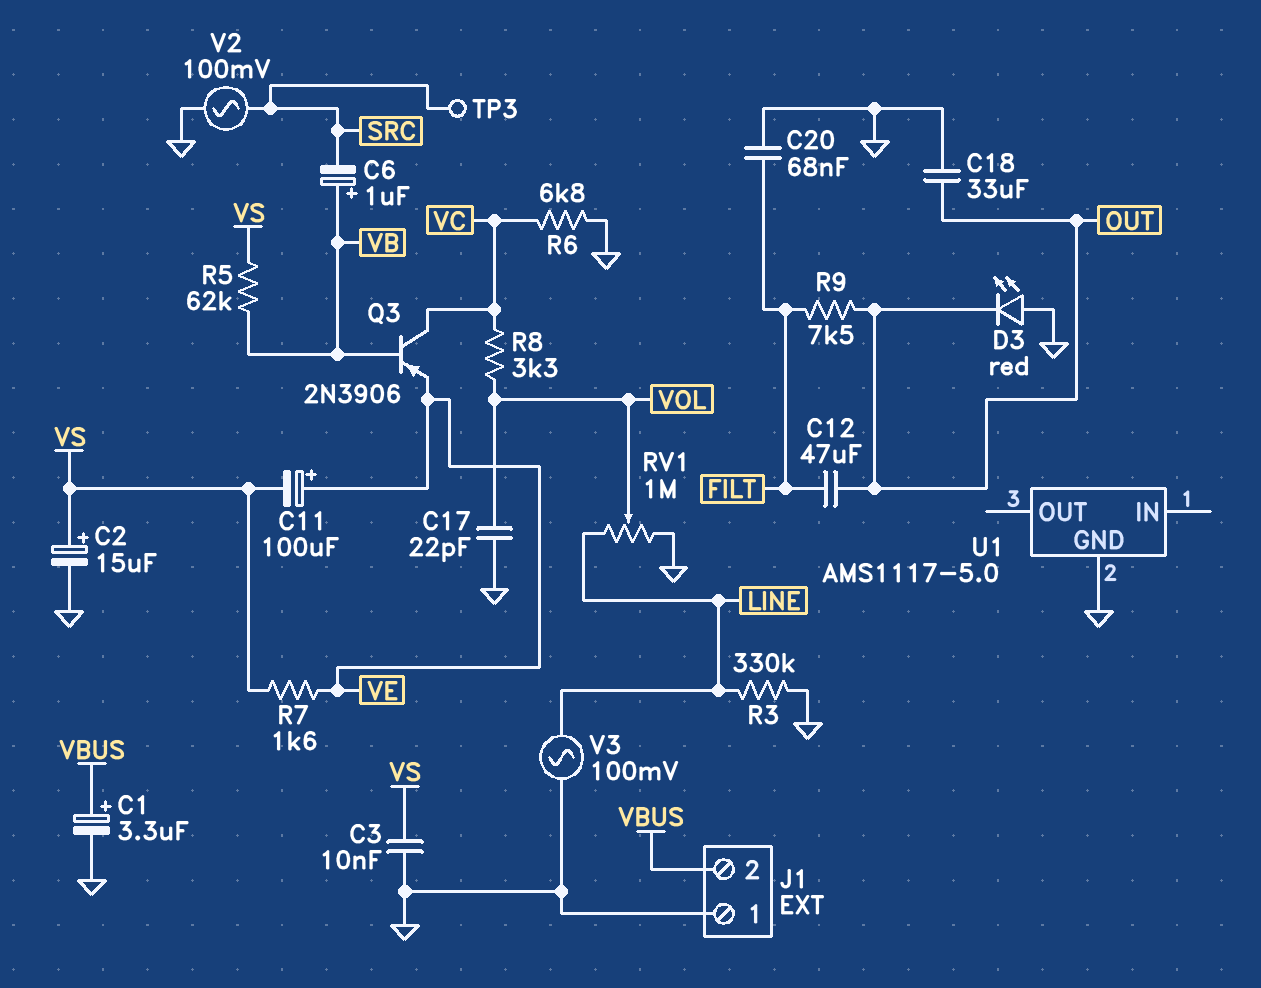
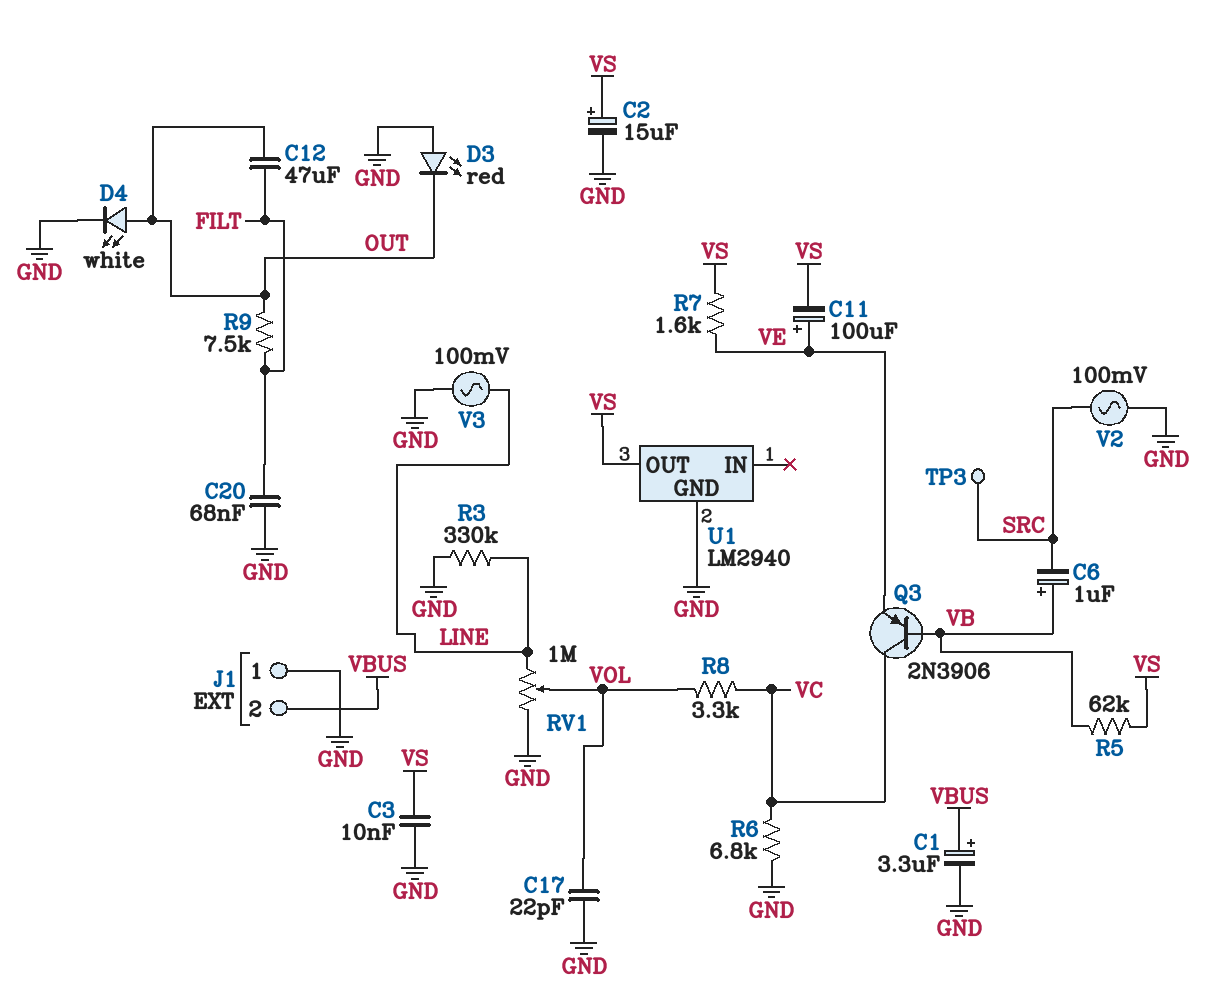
C18: 33uF (GND, OUT) -> none
D4: none -> LED white (A OUT, K GND)
U1: AMS1117-5.0 -> LM2940
U1 pin OUT: none -> VS

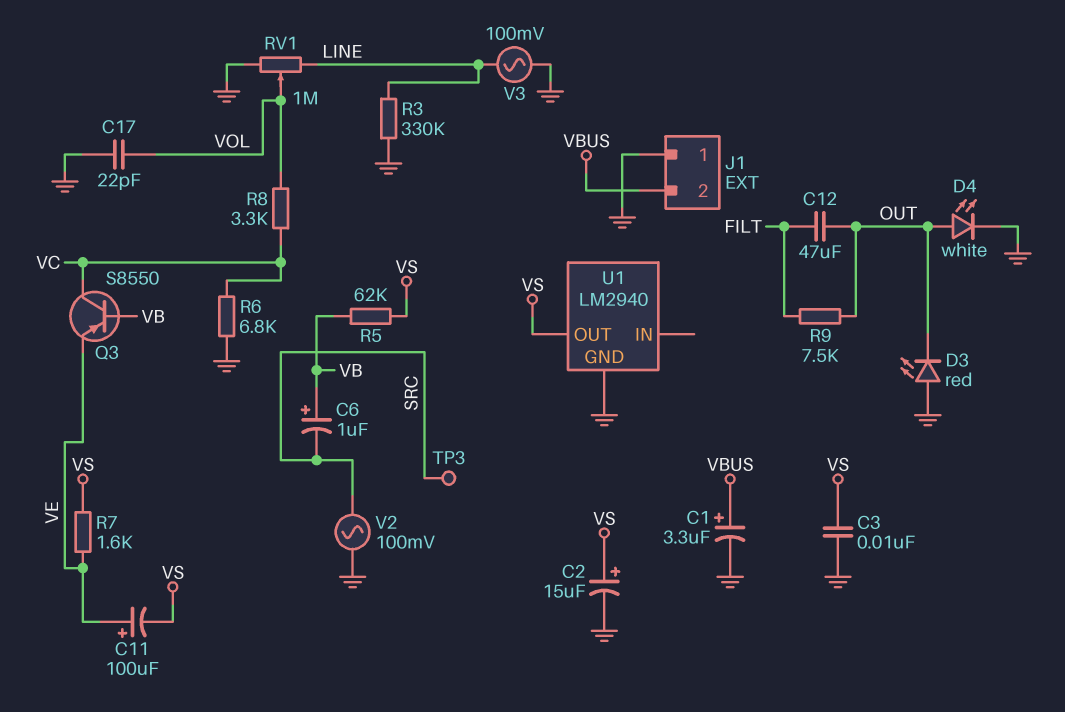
C20: 68nF (FILT, GND) -> none
Q3: PNP 2N3906 (B VB, C VC, E VE) -> PNP S8550 (B VB, C VC, E VE)

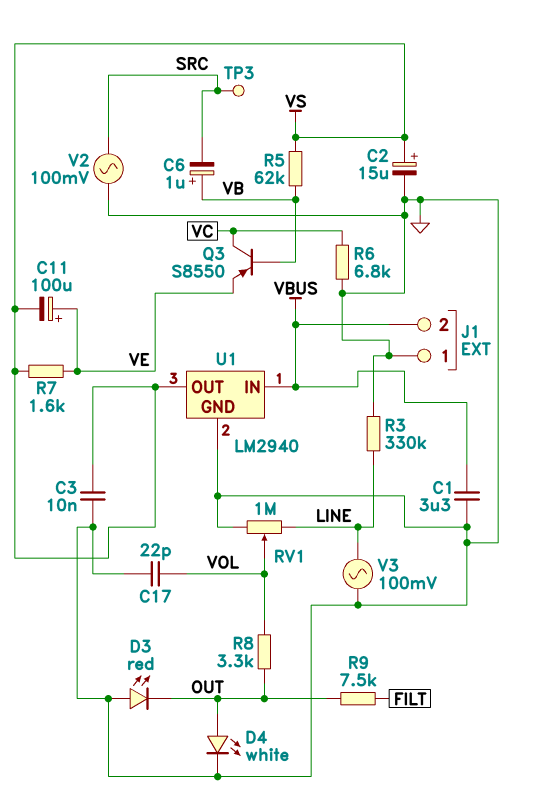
C1: 3.3uF (plus VBUS, minus GND) -> 3.3uF (GND, VBUS)
C12: 47uF (FILT, OUT) -> none
R8: 3.3k (VC, VOL) -> 3.3k (OUT, VOL)
U1 pin IN: none -> VBUS

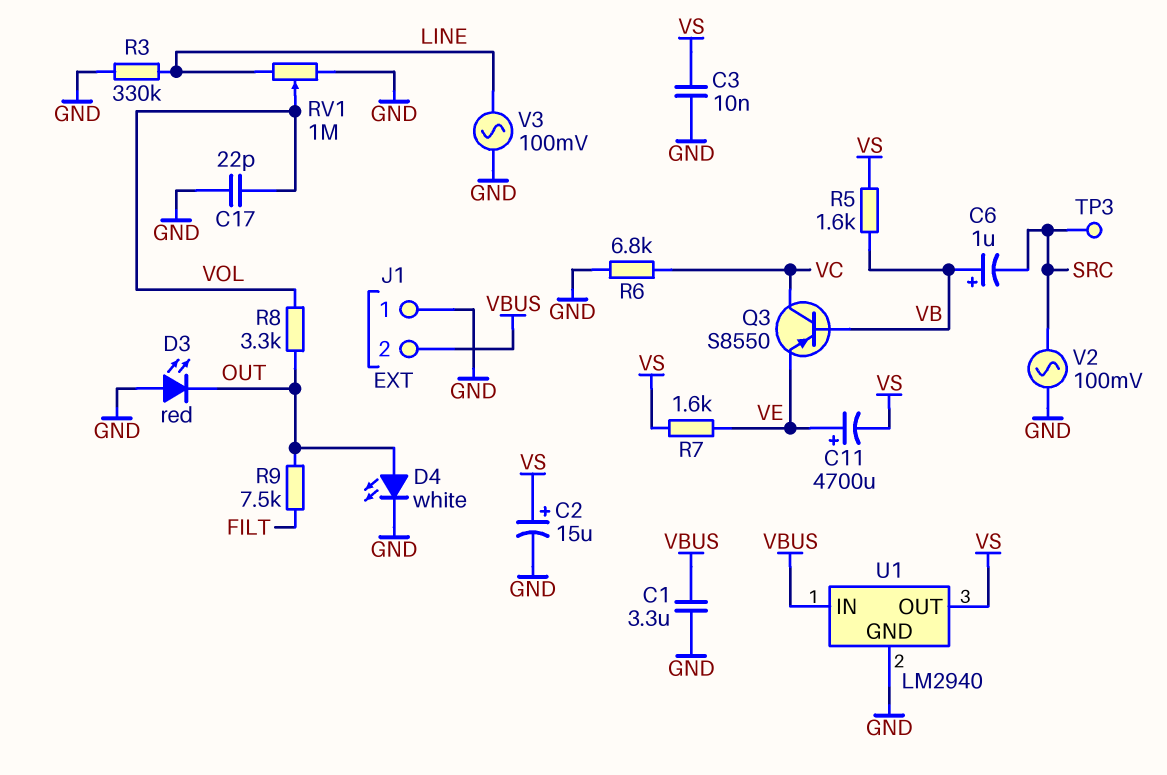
C11: 100uF (plus VE, minus VS) -> 4700uF (plus VE, minus VS)
R5: 62k (VB, VS) -> 1.6k (VB, VS)

